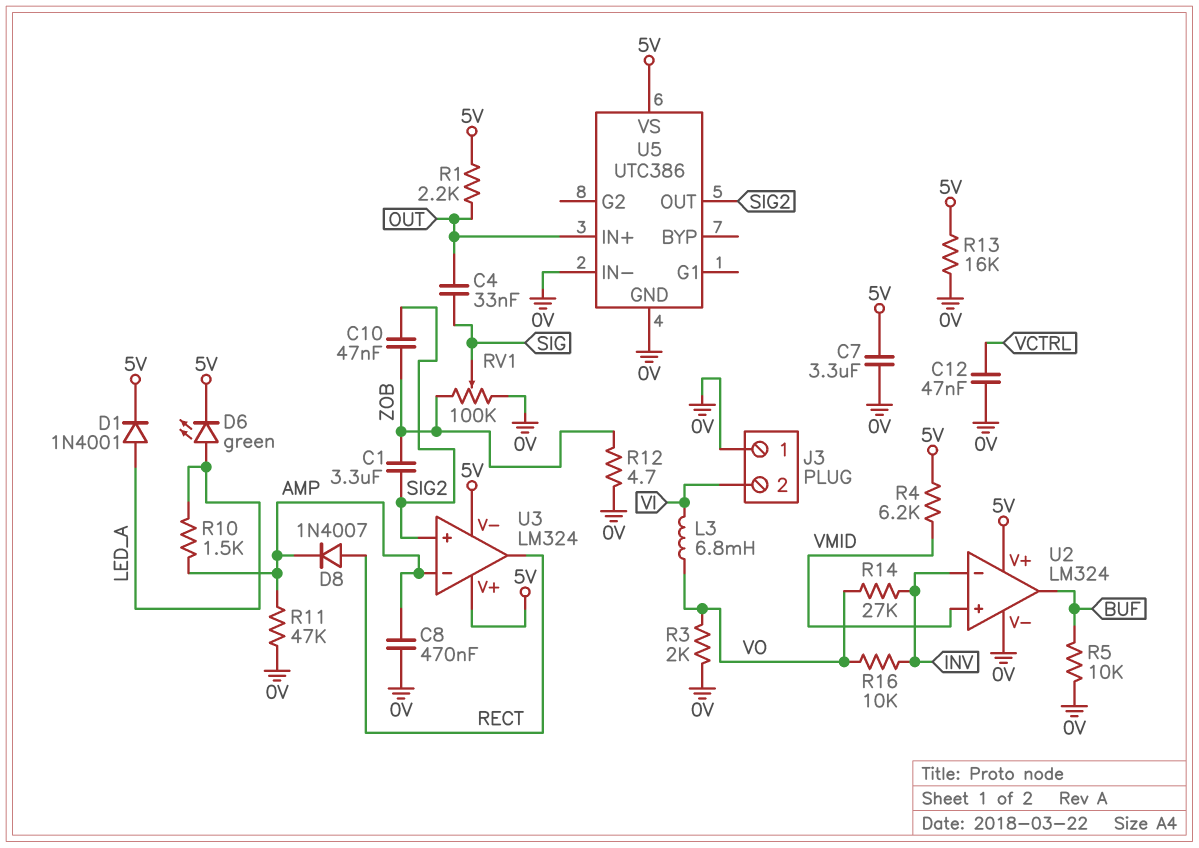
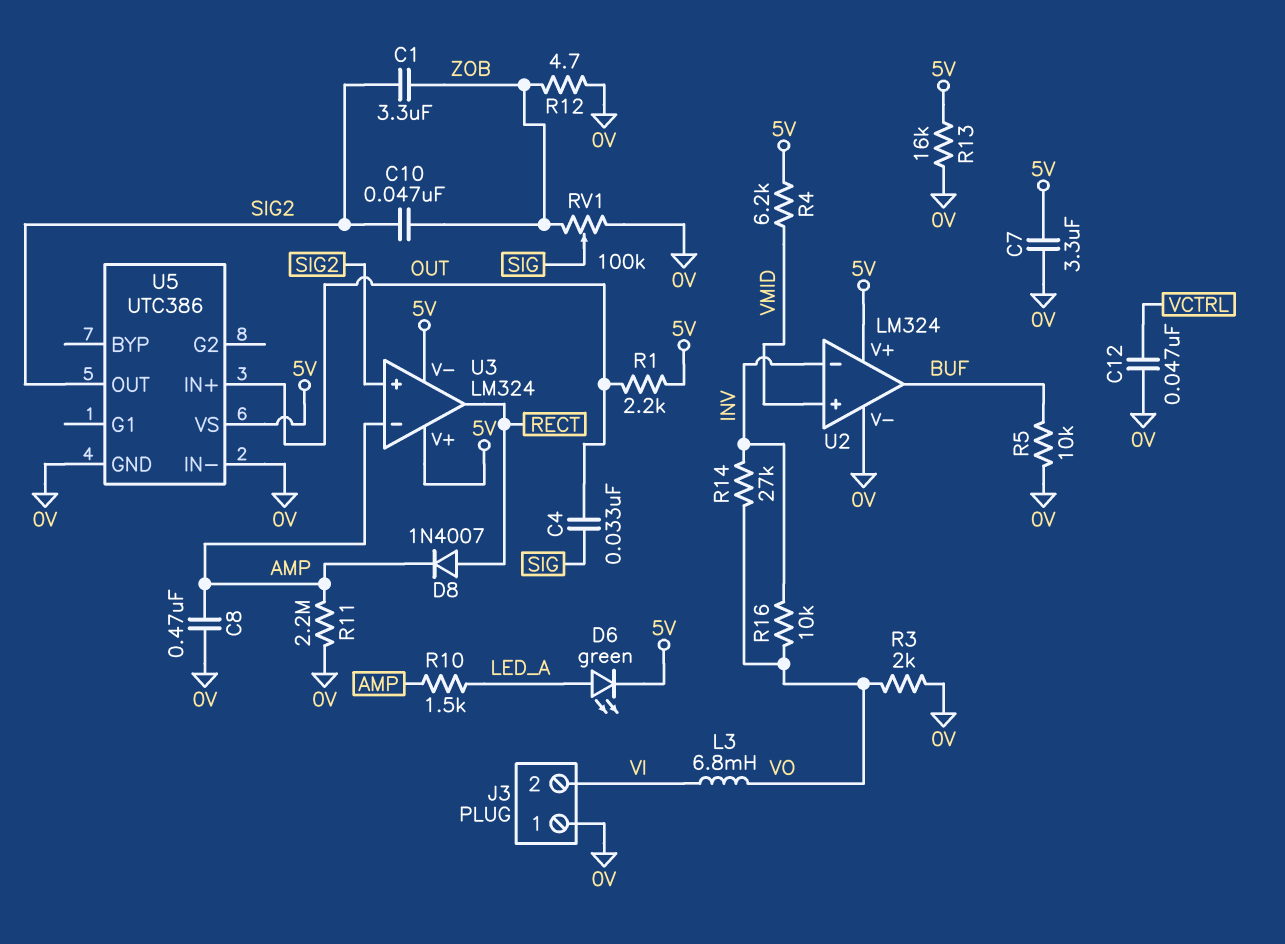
D1: diode 1N4001 (A LED_A, K 5V) -> none
R11: 47k (0V, AMP) -> 2.2M (0V, AMP)

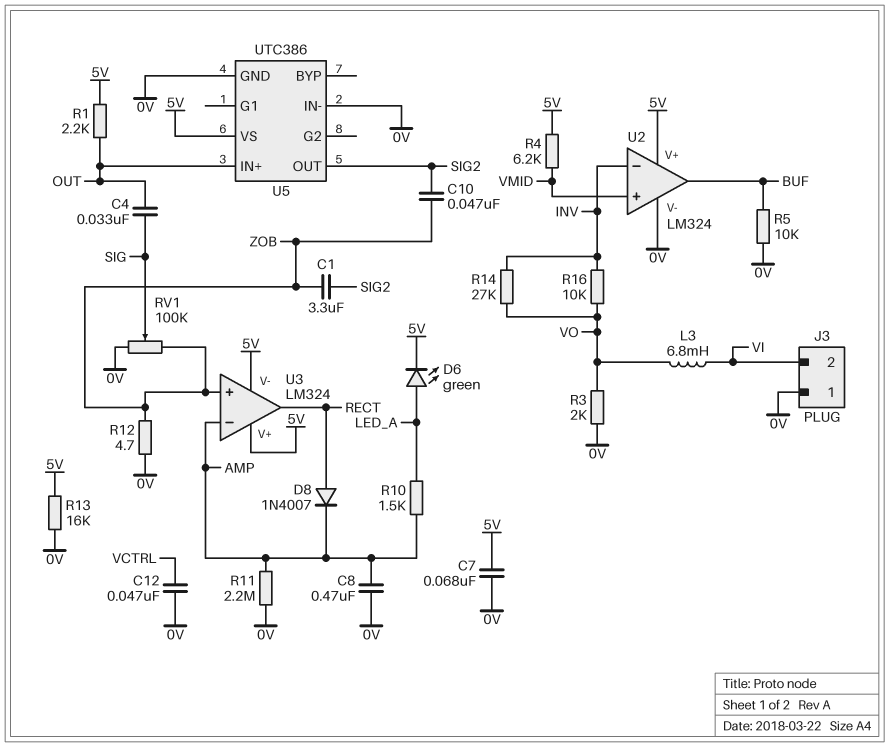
C7: 3.3uF (0V, 5V) -> 68nF (0V, 5V)
U3 pin in+: SIG2 -> ZOB

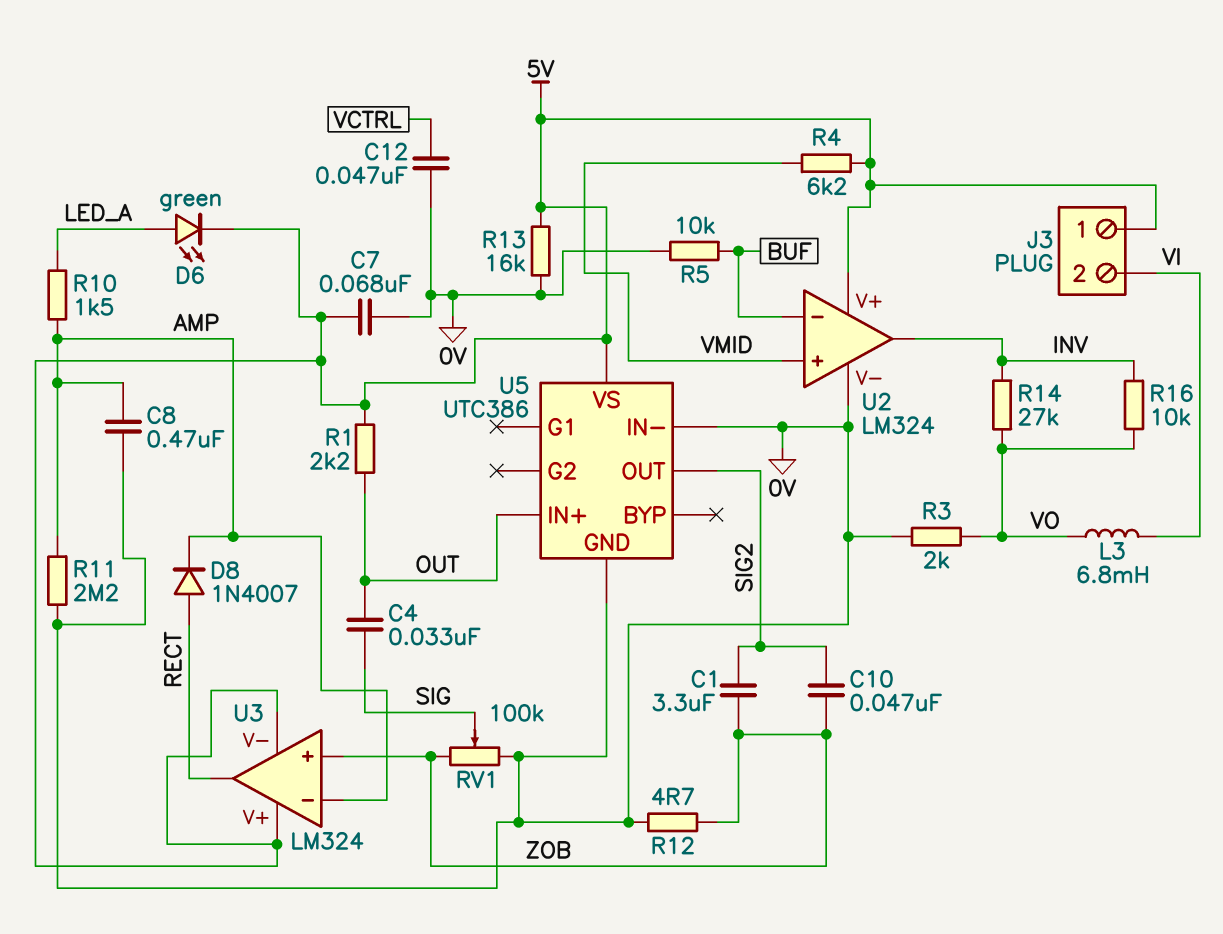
J3 pin 1: 0V -> 5V
U2 pin in-: INV -> BUF
U2 pin out: BUF -> INV

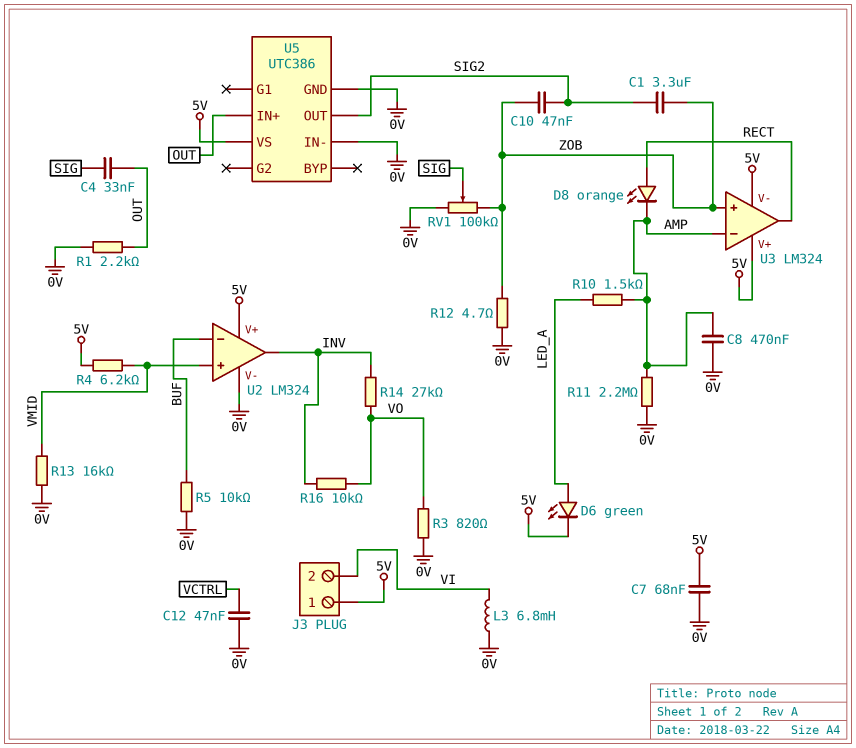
D8: diode 1N4007 (A RECT, K AMP) -> LED orange (A RECT, K AMP)
L3: 6.8mH (VI, VO) -> 6.8mH (0V, VI)
R1: 2.2k (5V, OUT) -> 2.2k (0V, OUT)
R3: 2k (0V, VO) -> 820 (0V, VO)
R13: 16k (0V, 5V) -> 16k (0V, VMID)

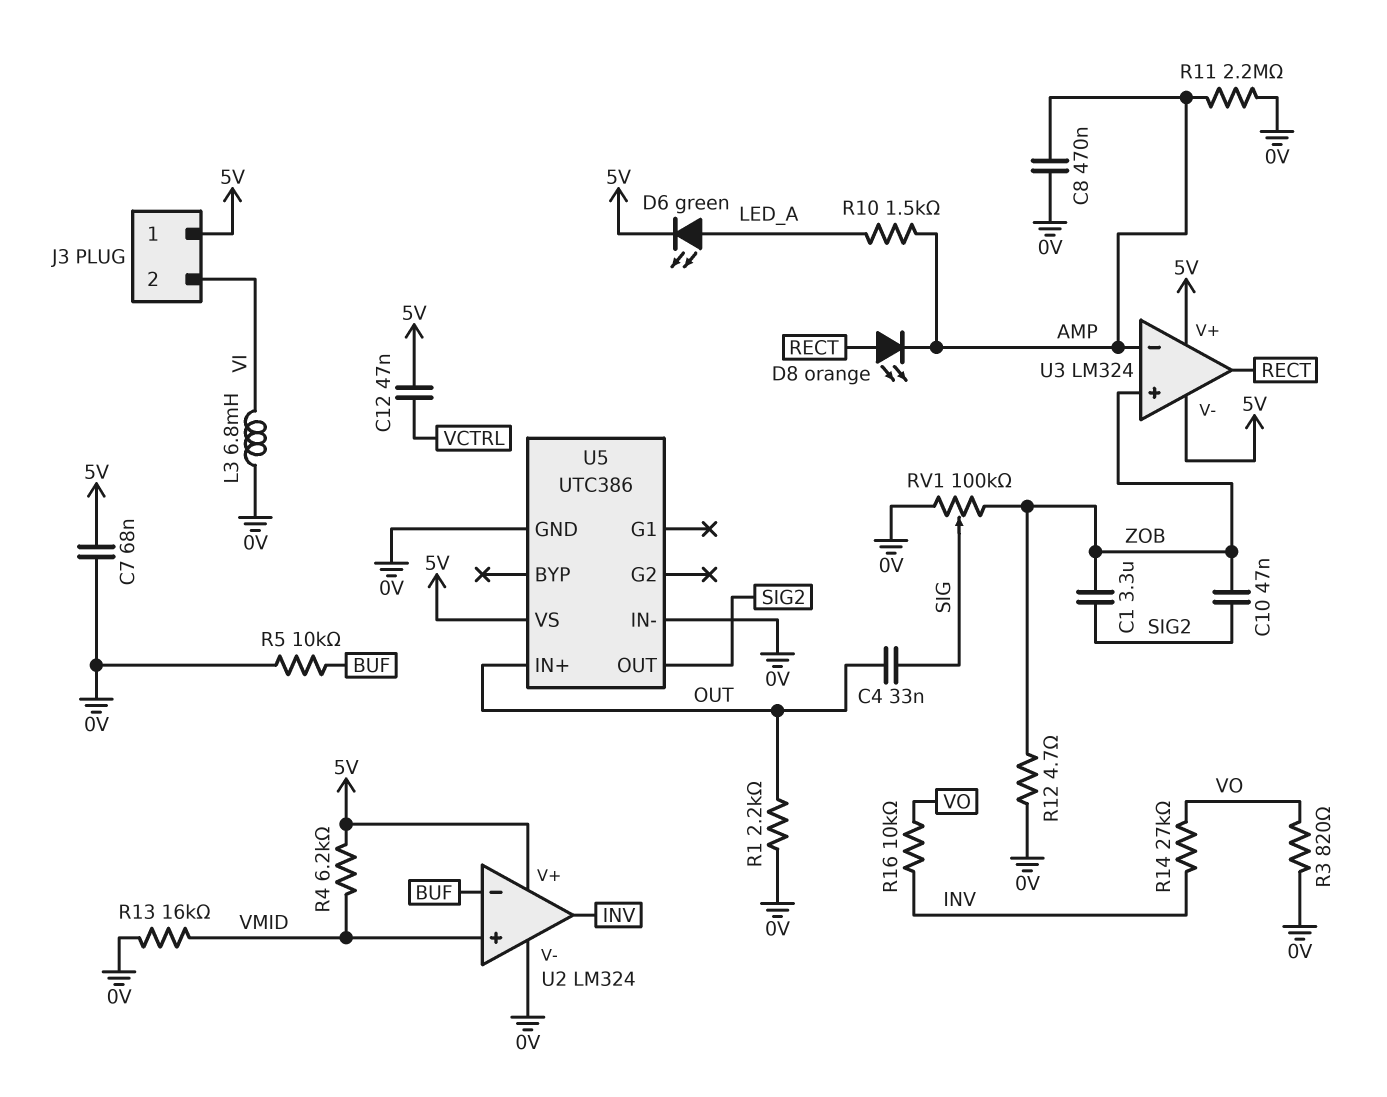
C12: 47nF (0V, VCTRL) -> 47nF (5V, VCTRL)

